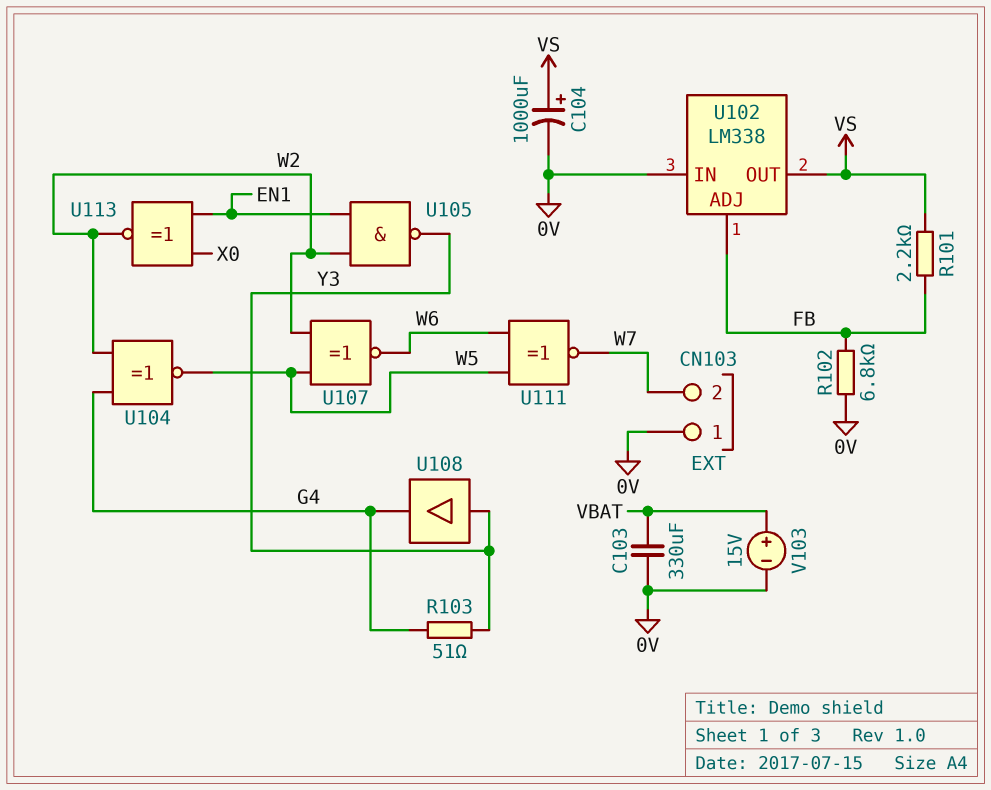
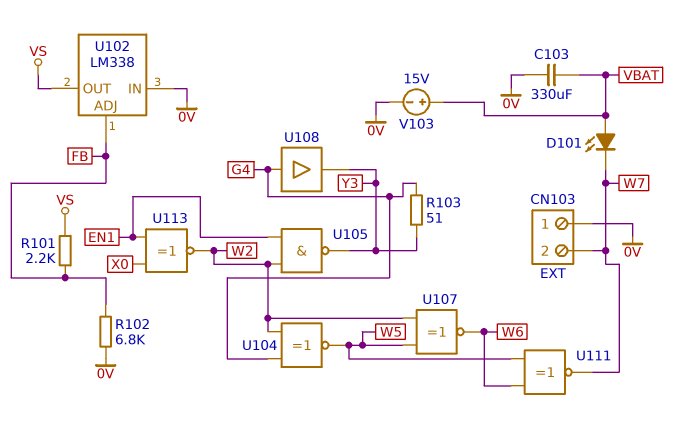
C104: 1000uF (plus VS, minus 0V) -> none
D101: none -> LED (A VBAT, K W7)
U108: buffer (in Y3, out G4) -> buffer (in G4, out Y3)

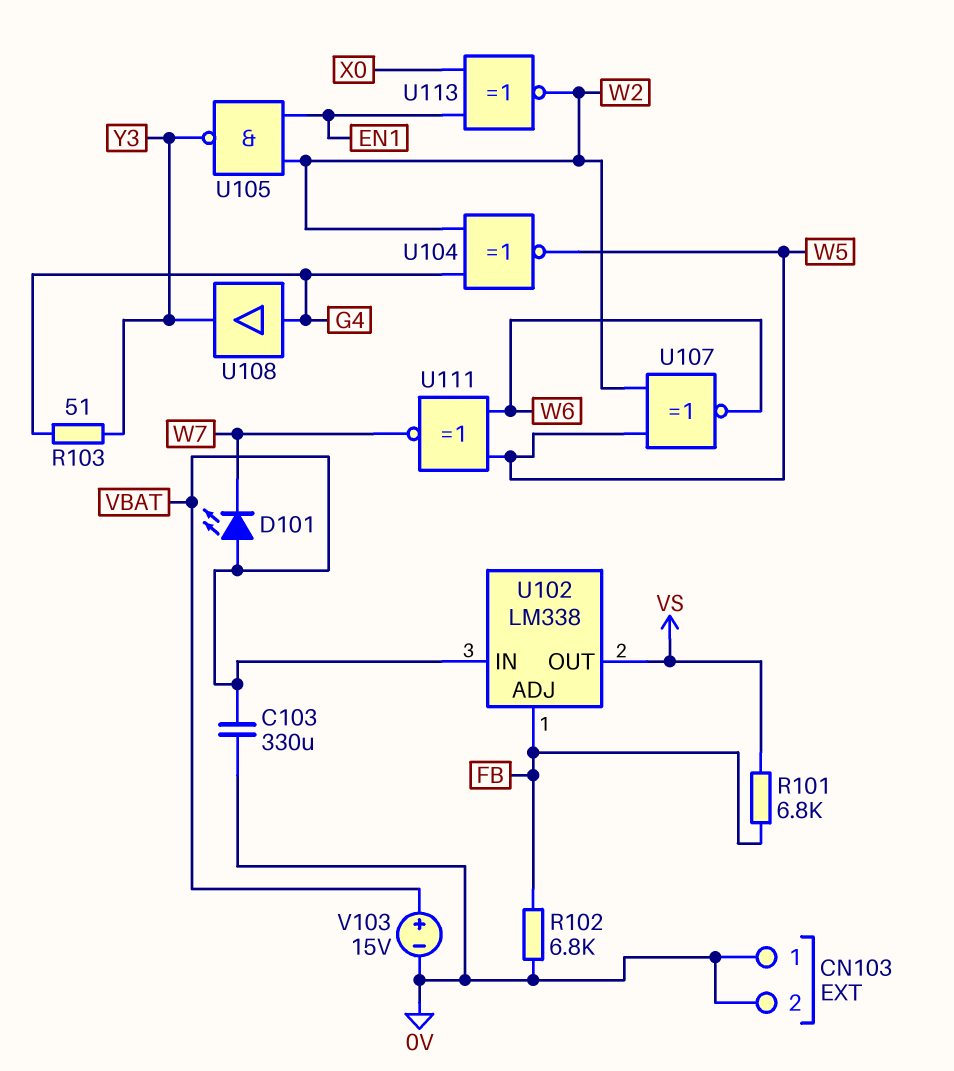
CN103 pin 2: W7 -> 0V
R101: 2.2k (FB, VS) -> 6.8k (FB, VS)
U102 pin IN: 0V -> VBAT

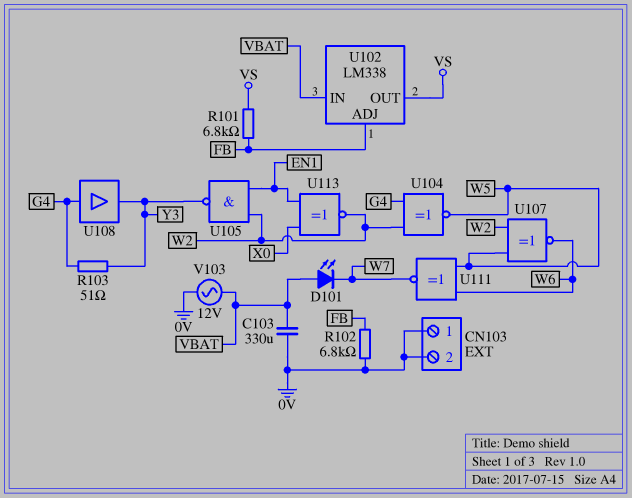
V103: 15V (plus VBAT, minus 0V) -> AC 12V (0V, VBAT)

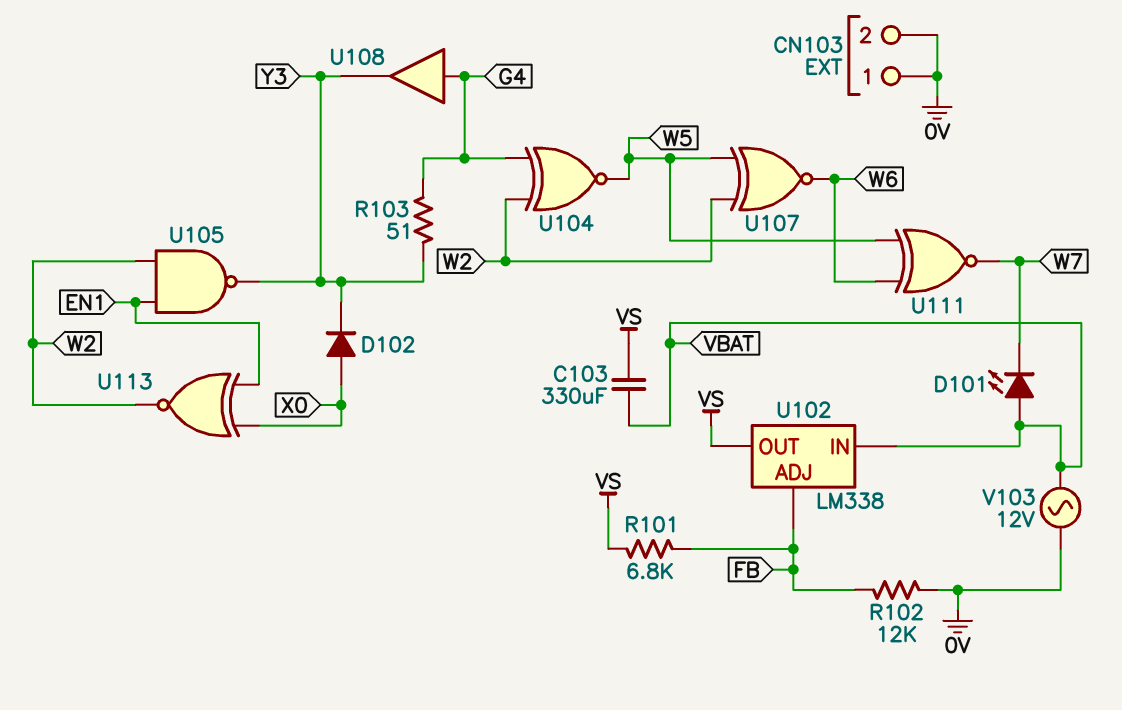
C103: 330uF (0V, VBAT) -> 330uF (VBAT, VS)
D102: none -> diode (A X0, K Y3)
R102: 6.8k (0V, FB) -> 12k (0V, FB)

